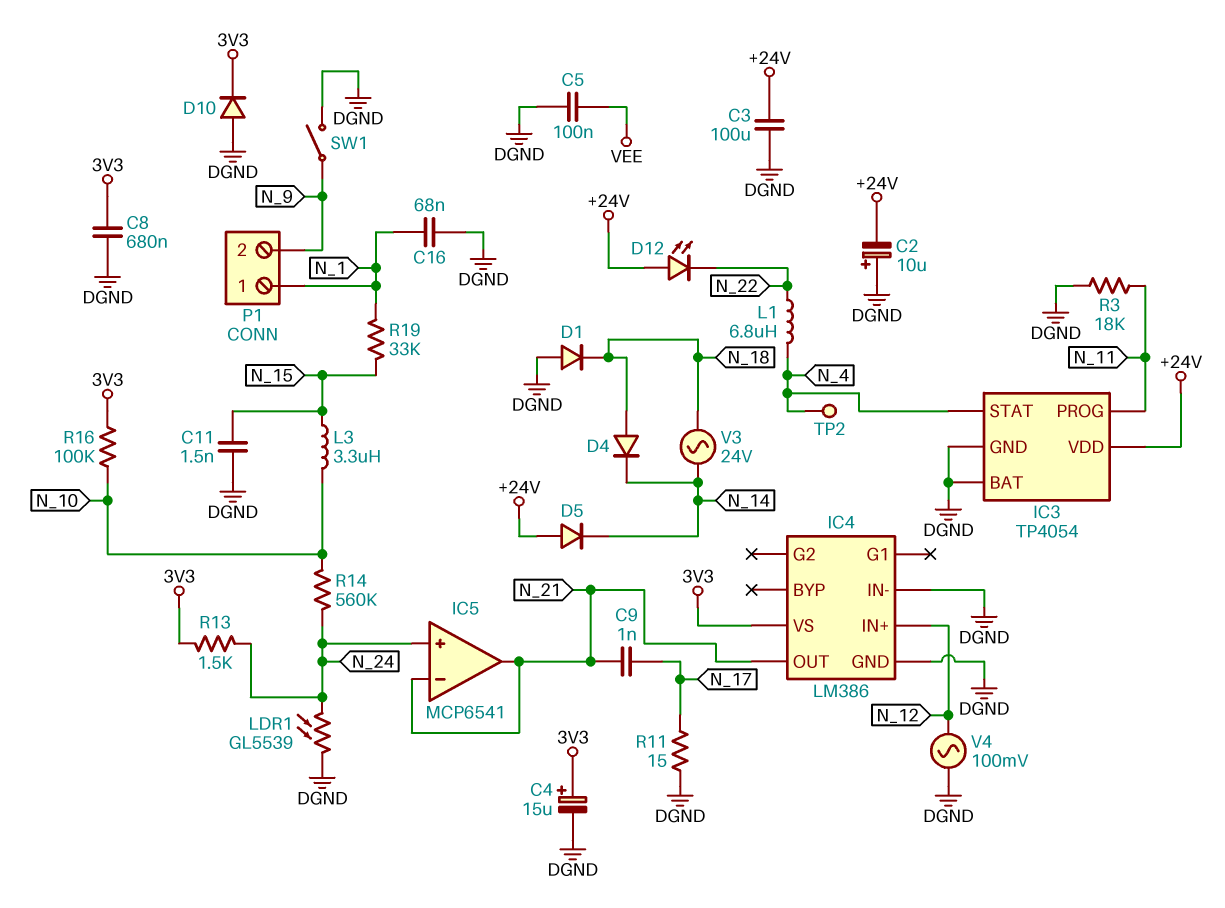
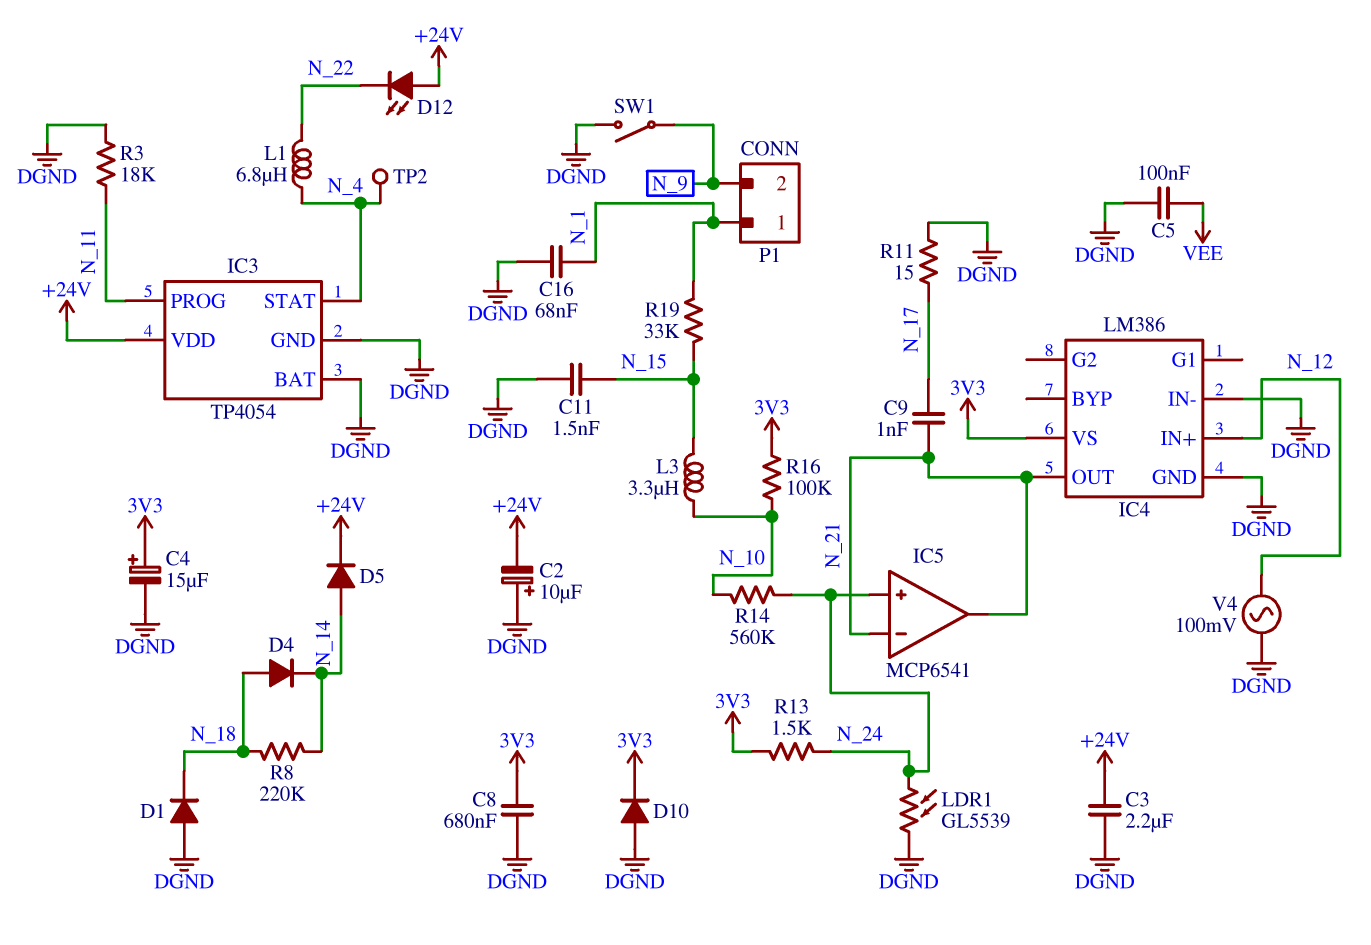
C3: 100uF (+24V, DGND) -> 2.2uF (+24V, DGND)
D5: diode (A +24V, K N_14) -> diode (A N_14, K +24V)
R8: none -> 220k (N_14, N_18)
V3: AC 24V (N_14, N_18) -> none

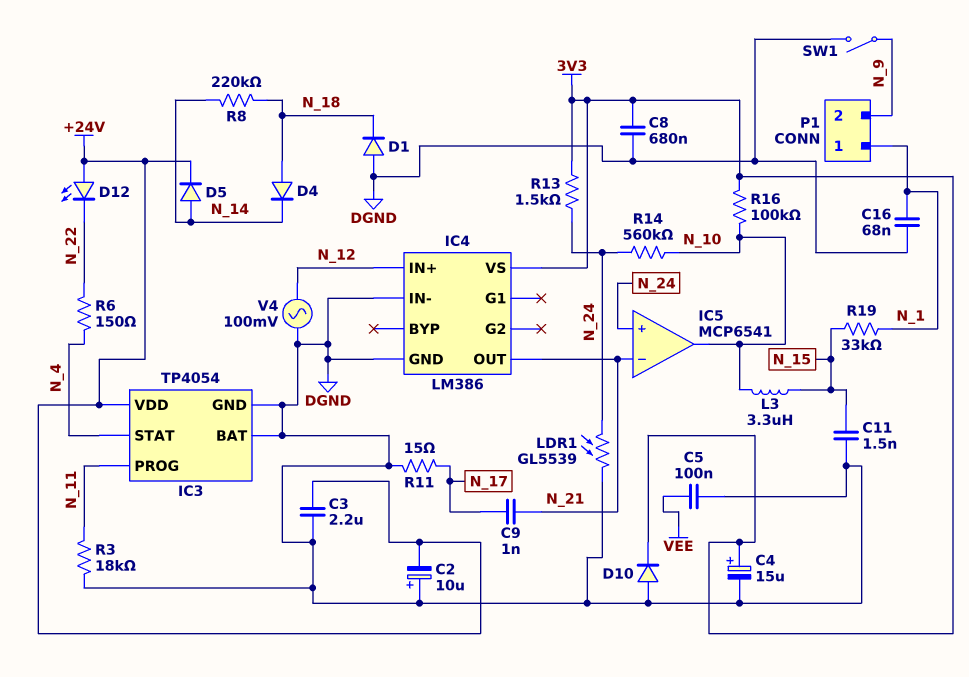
IC5 pin out: N_21 -> N_10
L1: 6.8uH (N_4, N_22) -> none
R6: none -> 150 (N_4, N_22)
TP2: test point (N_4) -> none

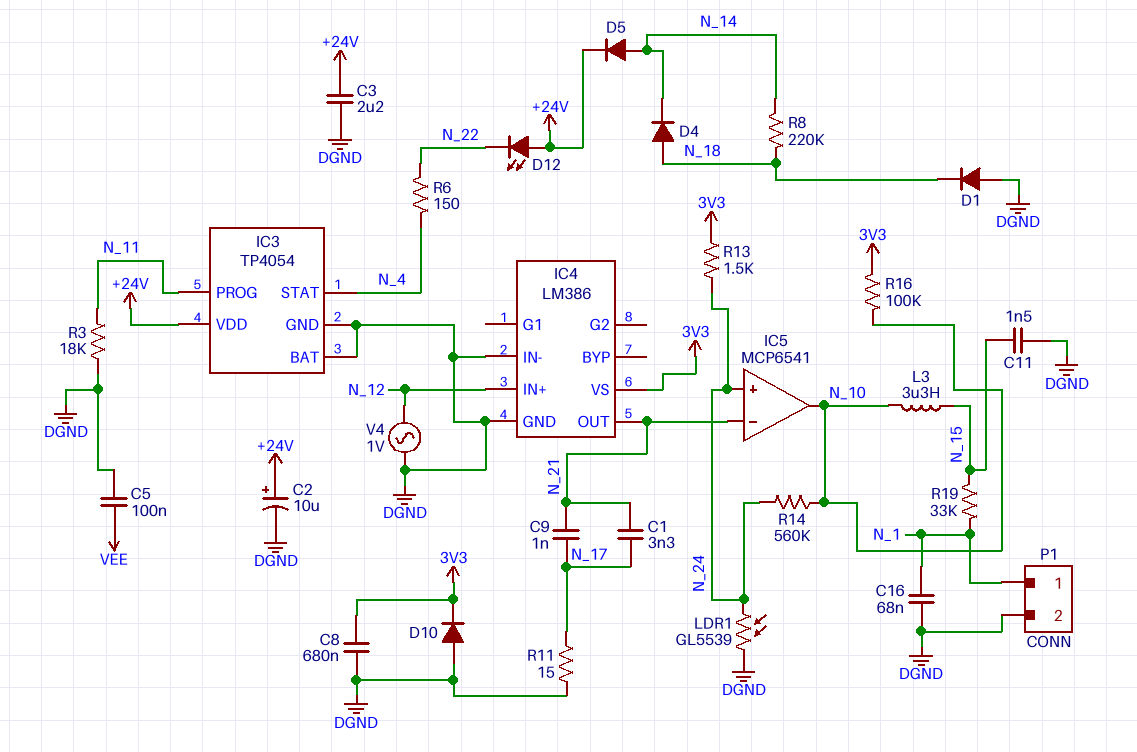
C1: none -> 3.3nF (N_17, N_21)
C2: 10uF (plus DGND, minus +24V) -> 10uF (plus +24V, minus DGND)
C4: 15uF (plus 3V3, minus DGND) -> none
P1 pin 2: N_9 -> DGND
SW1: switch (DGND, N_9) -> none
V4: AC 100mV (DGND, N_12) -> AC 1V (DGND, N_12)

